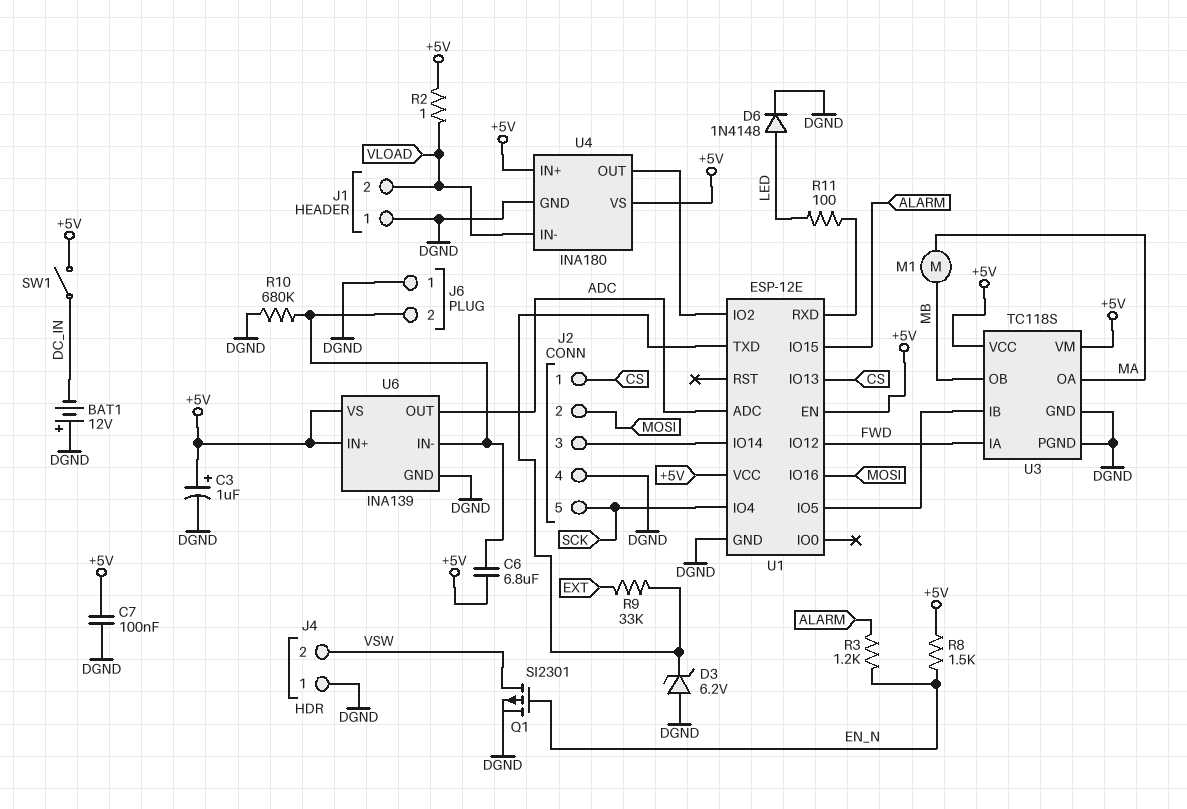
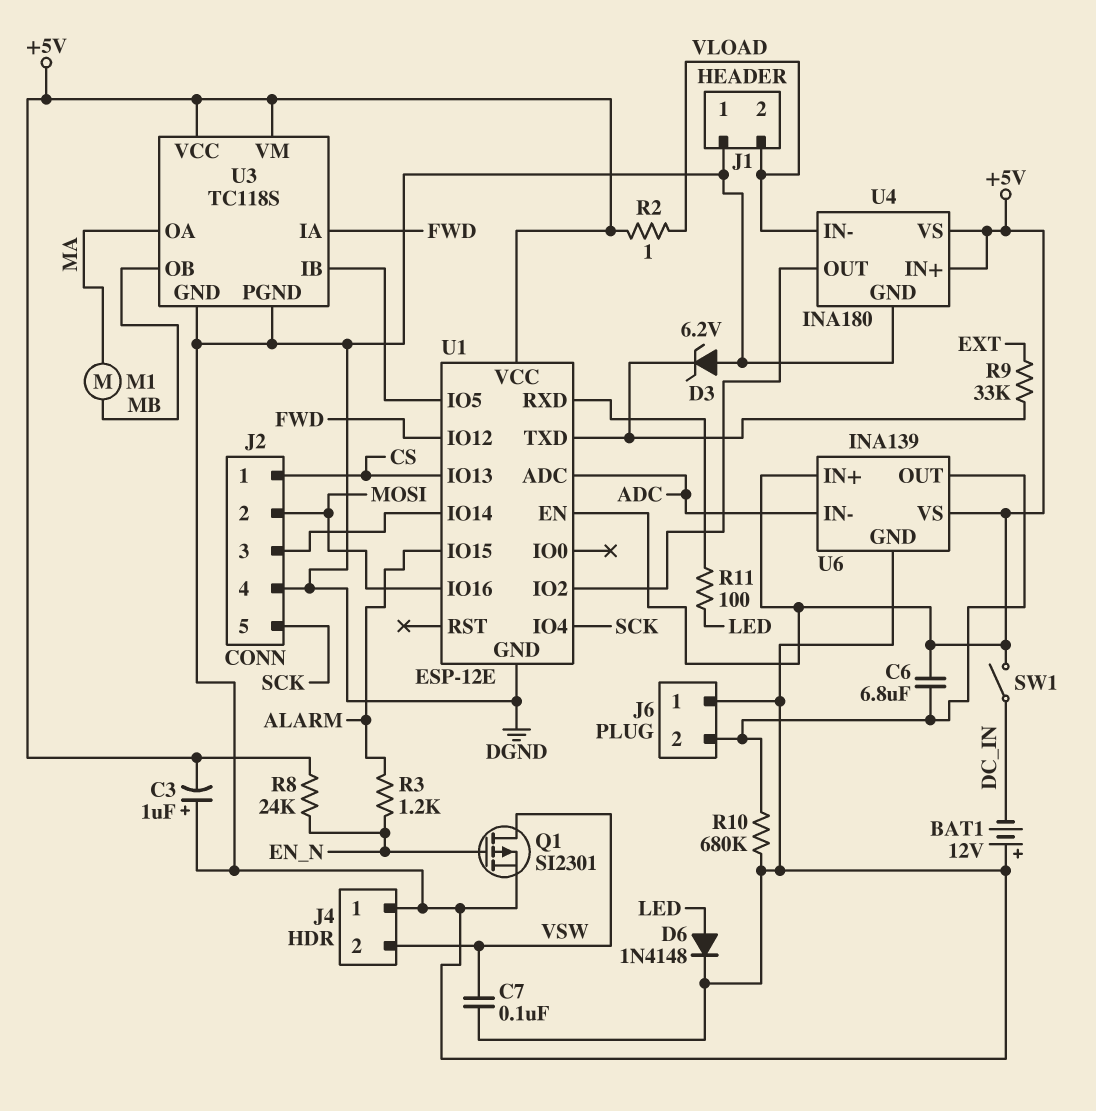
C3: 1uF (plus +5V, minus DGND) -> 1uF (plus DGND, minus +5V)
C7: 100nF (+5V, DGND) -> 100nF (DGND, VSW)
R8: 1.5k (+5V, EN_N) -> 24k (+5V, EN_N)
U6 pin IN-: J6/2 -> ADC
U6 pin OUT: ADC -> J6/2

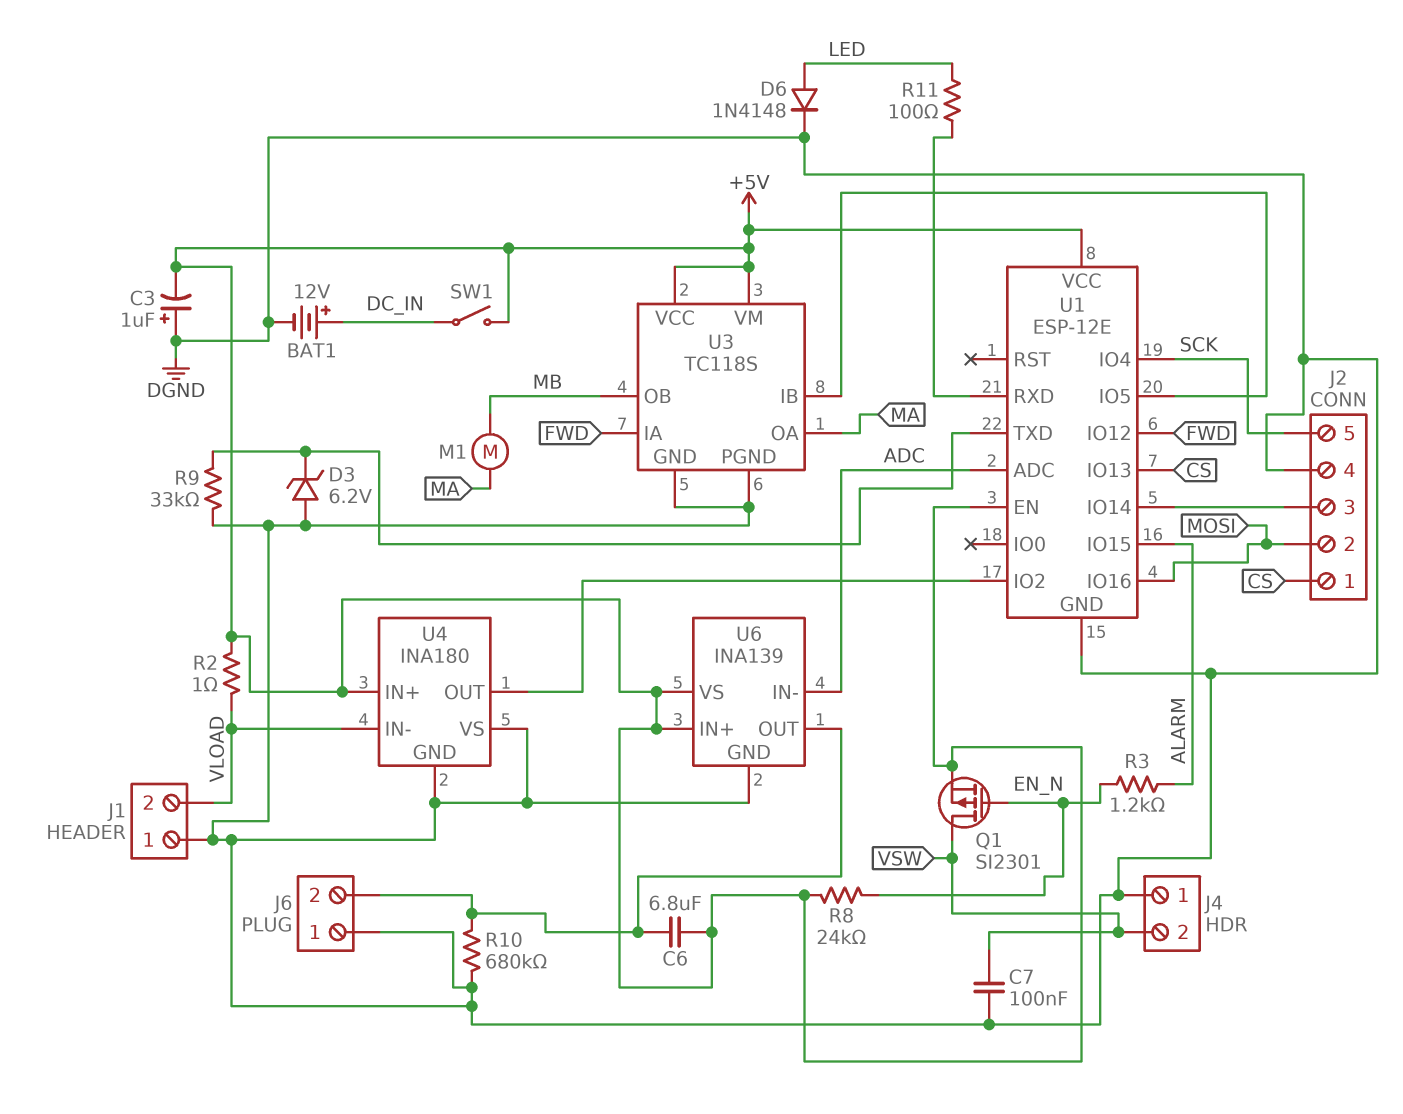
BAT1: 12V (plus DGND, minus DC_IN) -> 12V (plus DC_IN, minus DGND)
Q1: PMOS SI2301 (G EN_N, D VSW, S DGND) -> PMOS SI2301 (G EN_N, D VSW, S +5V)
R9: 33k (EXT, U1/TXD) -> 33k (DGND, U1/TXD)
U4 pin VS: +5V -> DGND

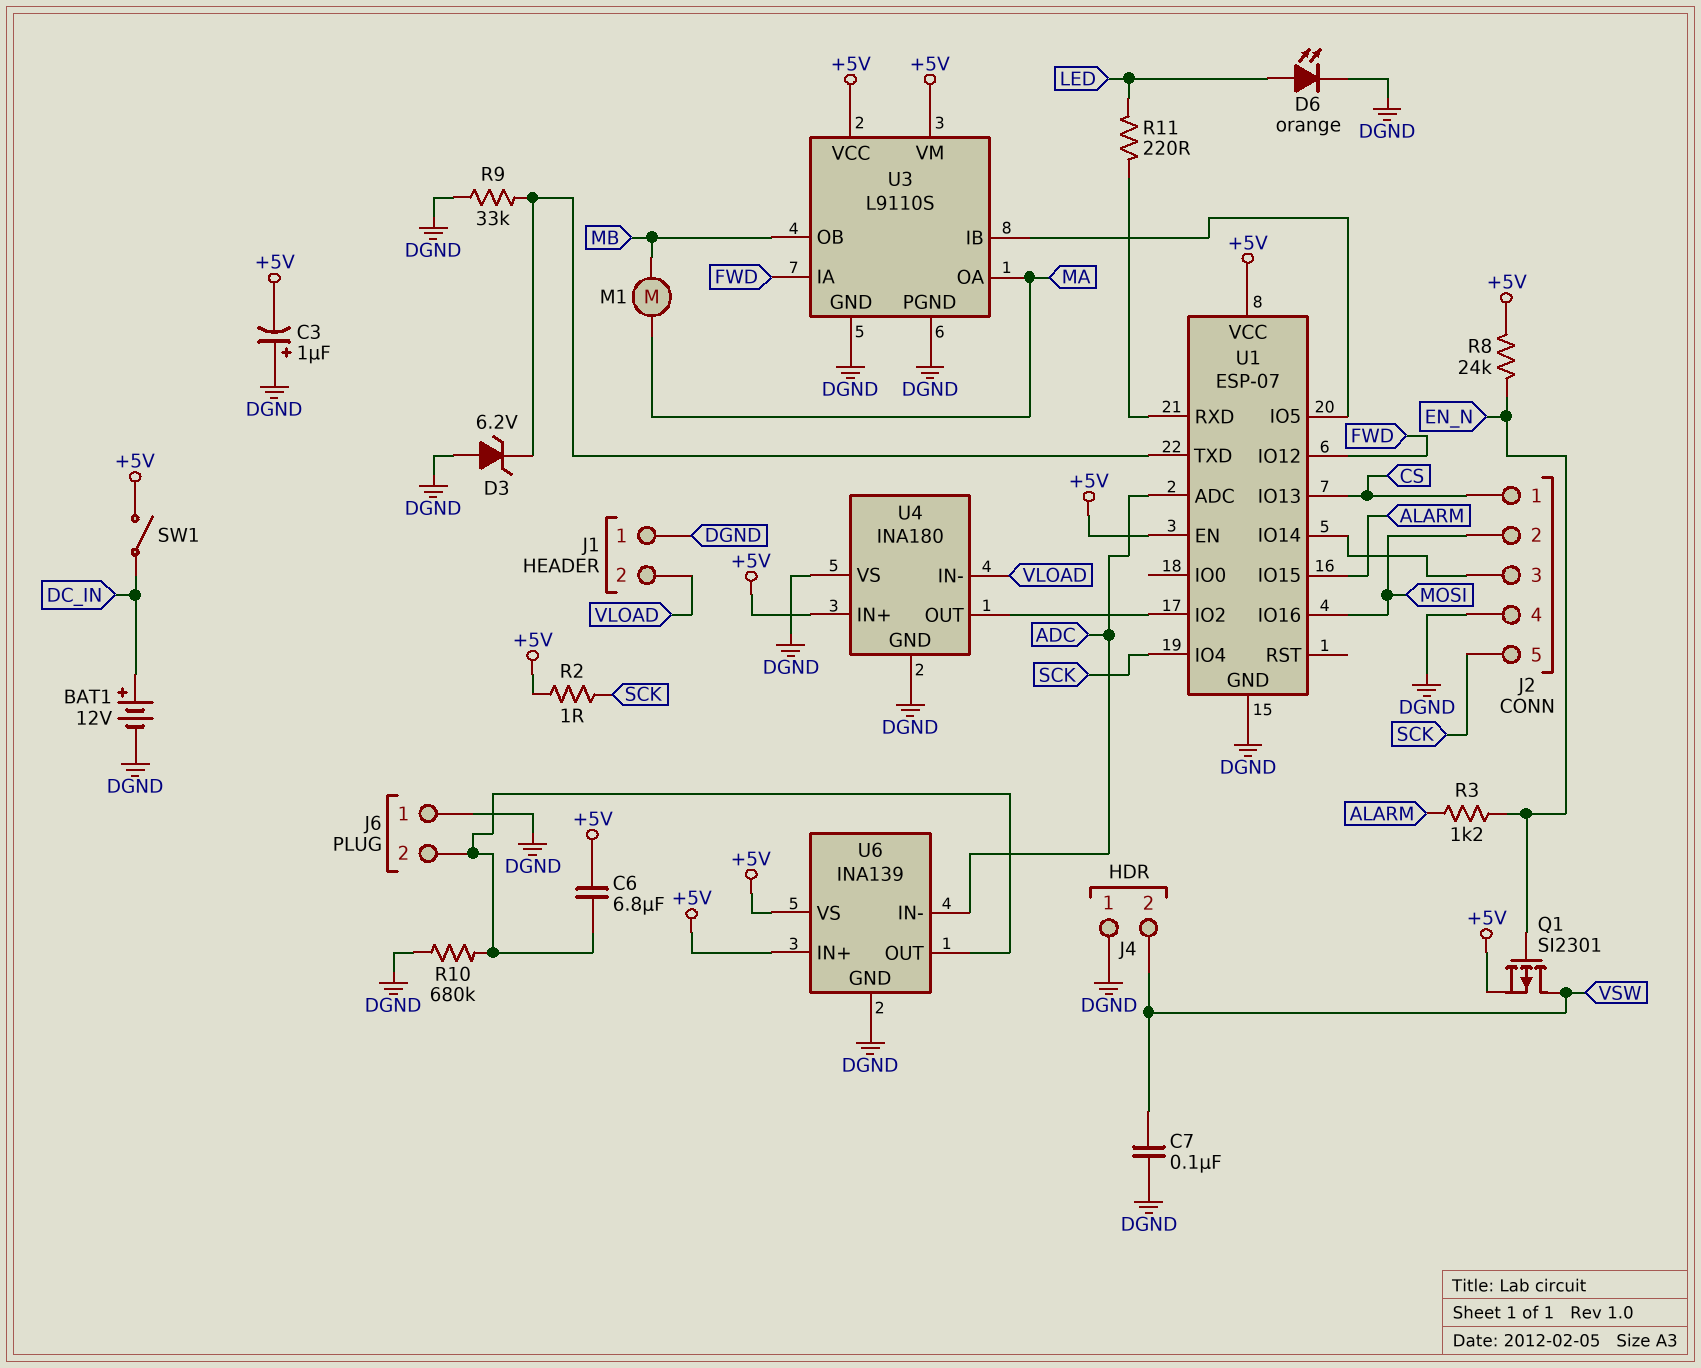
D6: diode 1N4148 (A LED, K DGND) -> LED orange (A LED, K DGND)
R2: 1 (+5V, VLOAD) -> 1 (+5V, SCK)
R11: 100 (LED, U1/RXD) -> 220 (LED, U1/RXD)
U1: ESP-12E -> ESP-07
U3: TC118S -> L9110S

